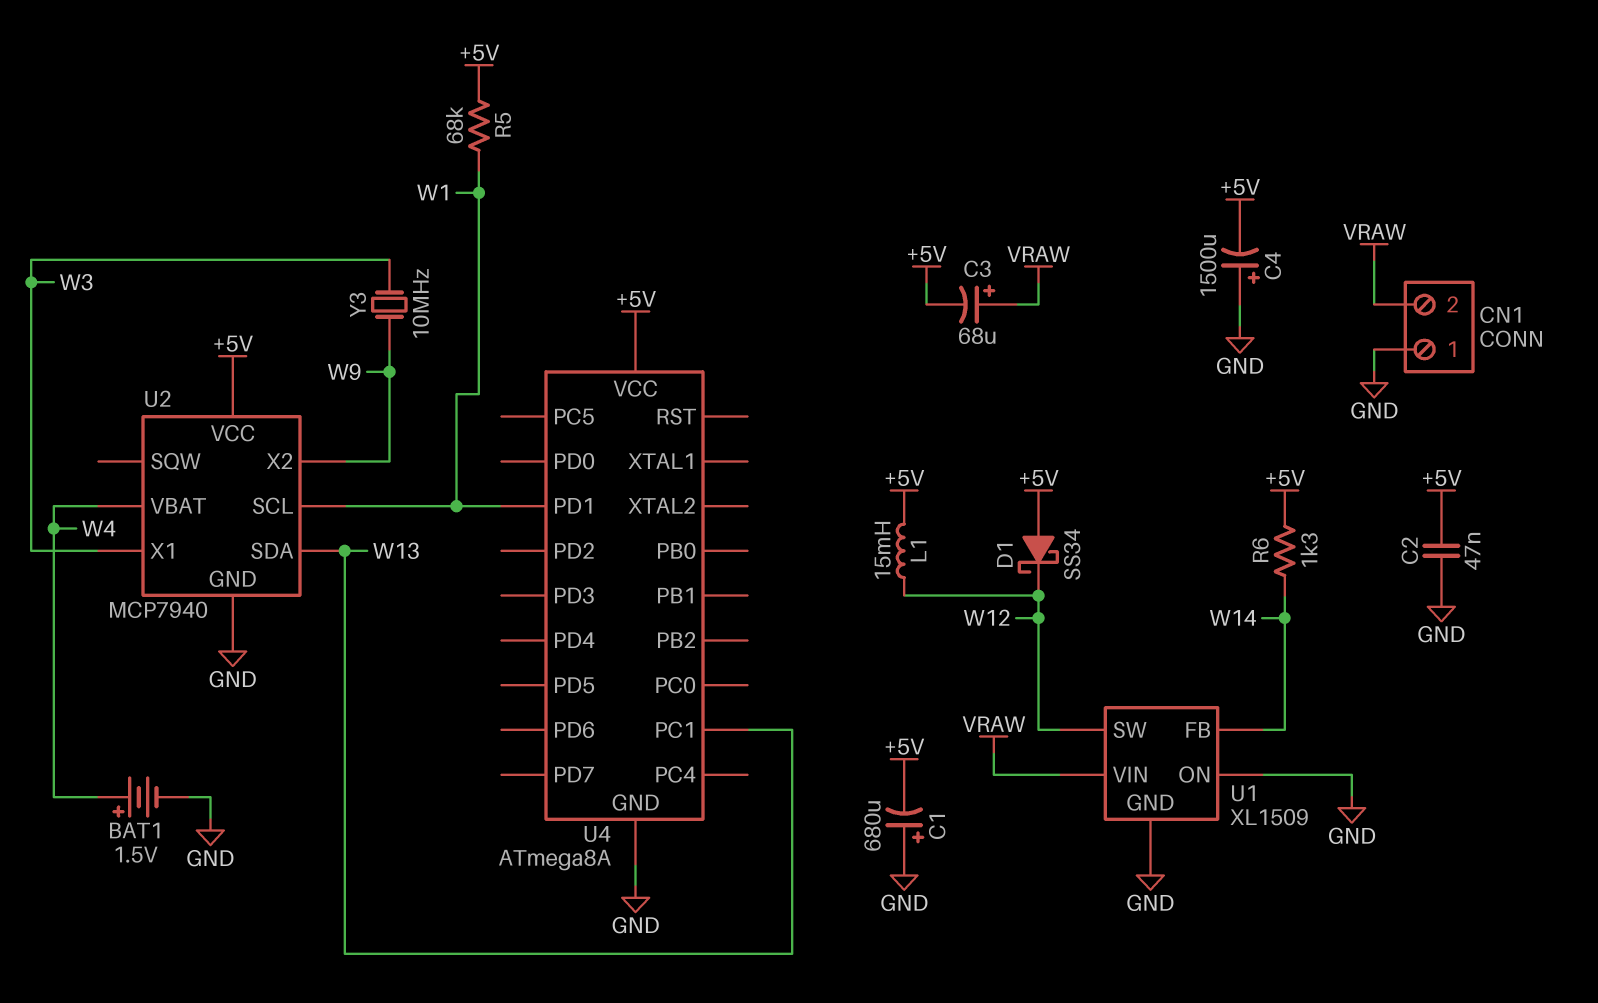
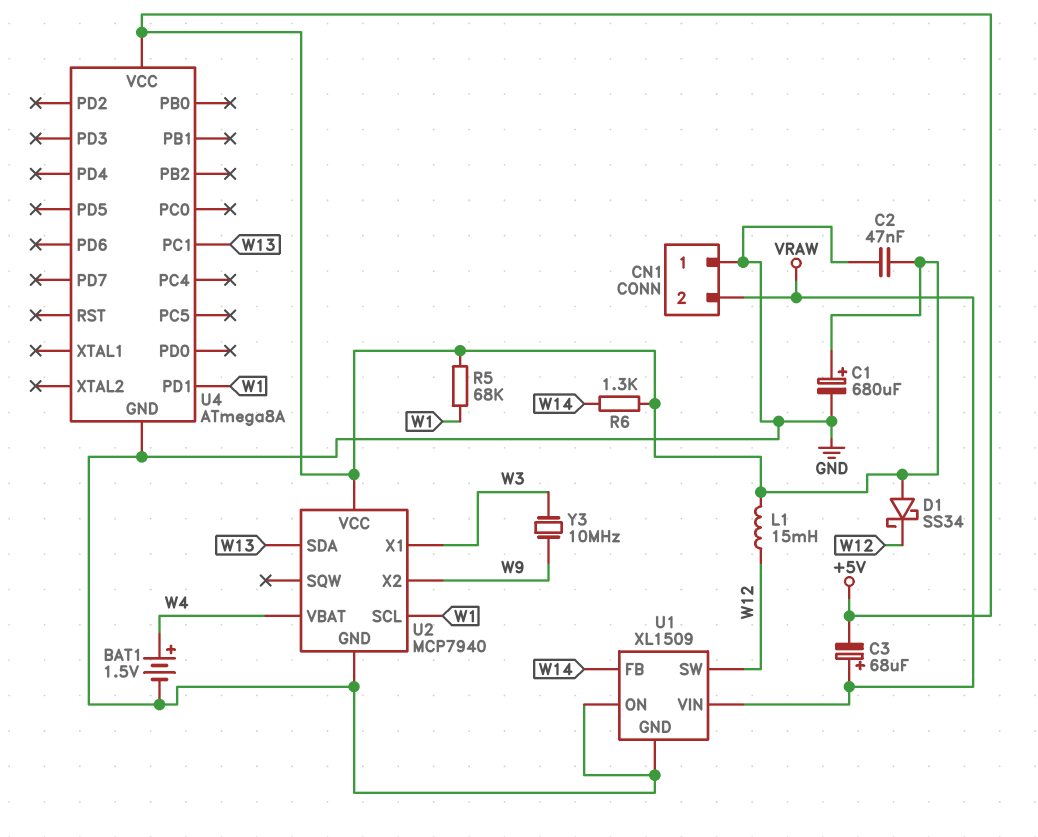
C1: 680uF (plus GND, minus +5V) -> 680uF (plus +5V, minus GND)
C4: 1500uF (plus GND, minus +5V) -> none

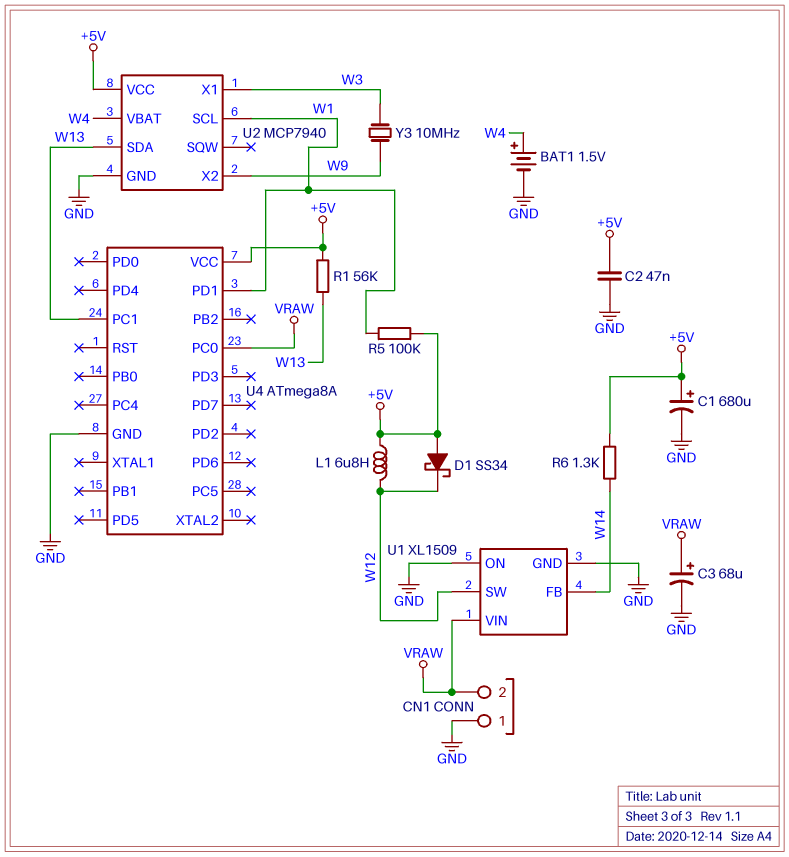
C3: 68uF (plus VRAW, minus +5V) -> 68uF (plus VRAW, minus GND)
L1: 15mH (+5V, W12) -> 6.8uH (+5V, W12)
R1: none -> 56k (+5V, W13)
R5: 68k (+5V, W1) -> 100k (+5V, W1)
U4 pin PC0: none -> VRAW

